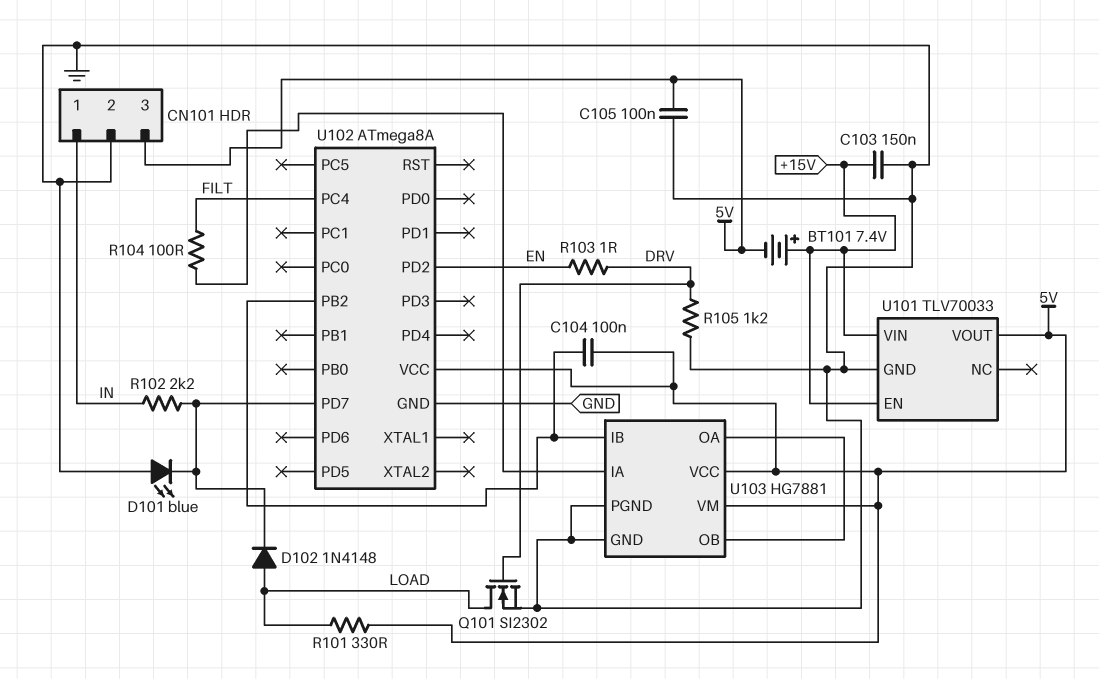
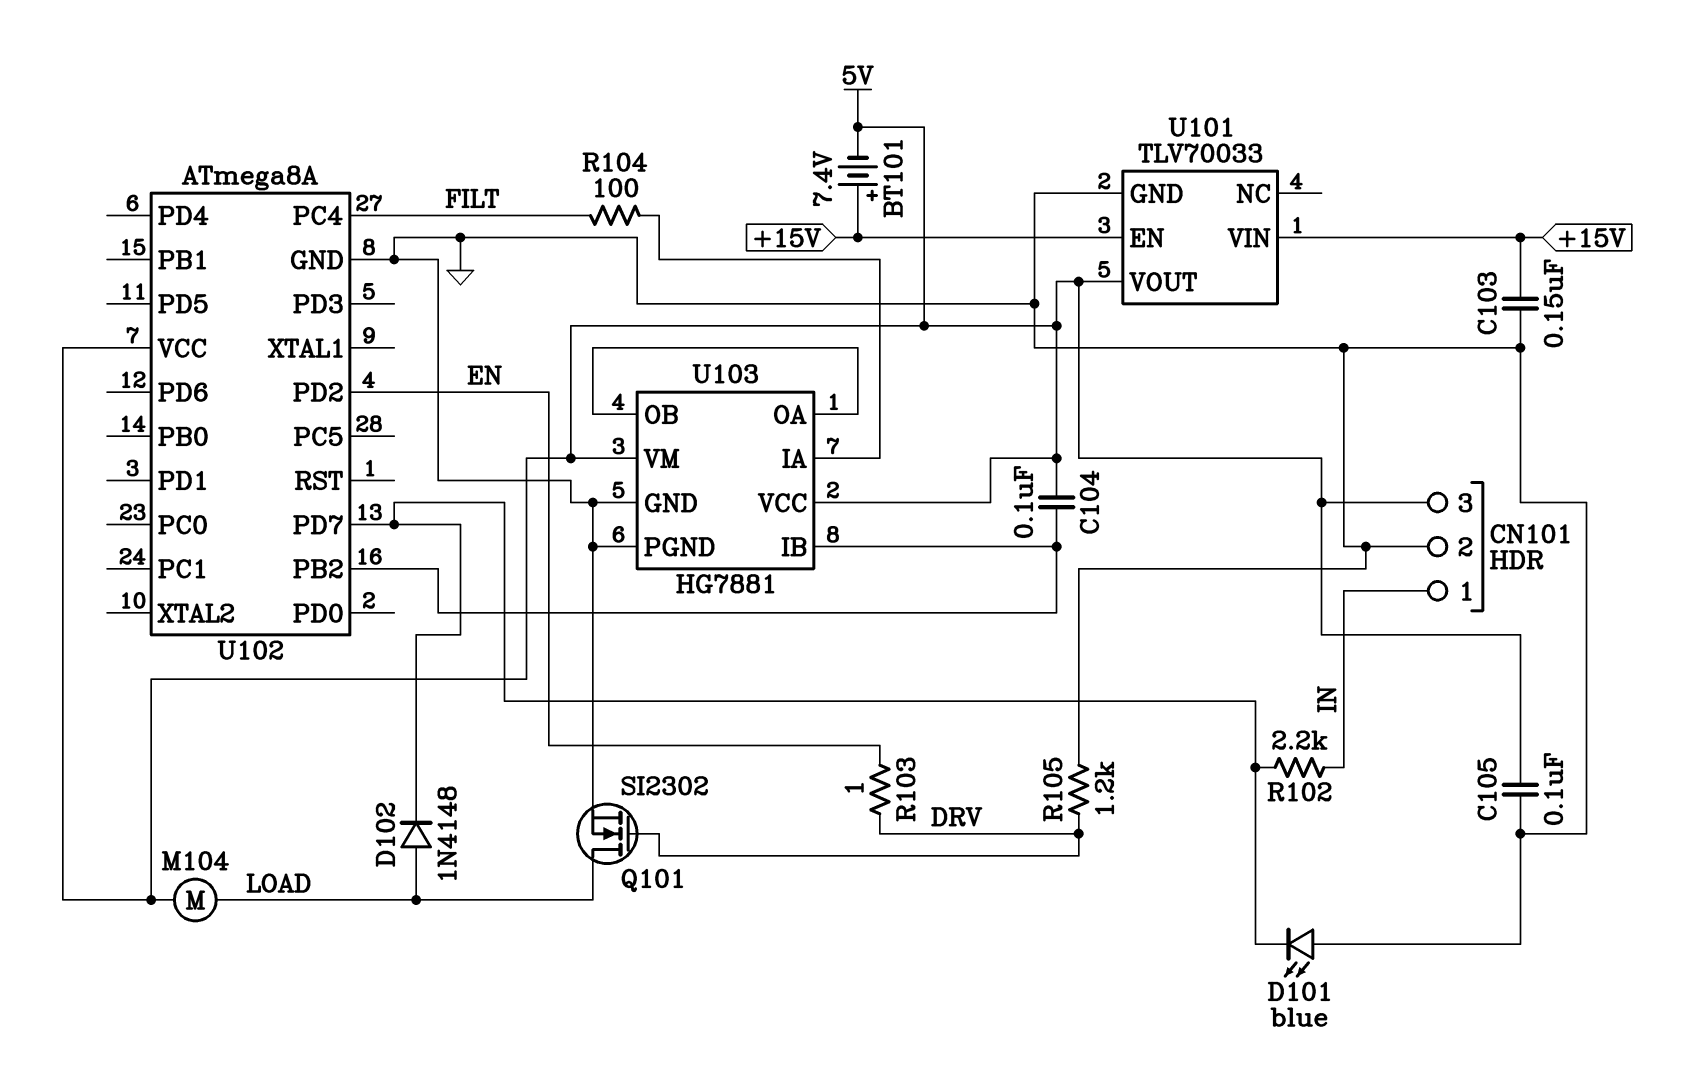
M104: none -> motor (5V, LOAD)
R101: 330 (5V, LOAD) -> none

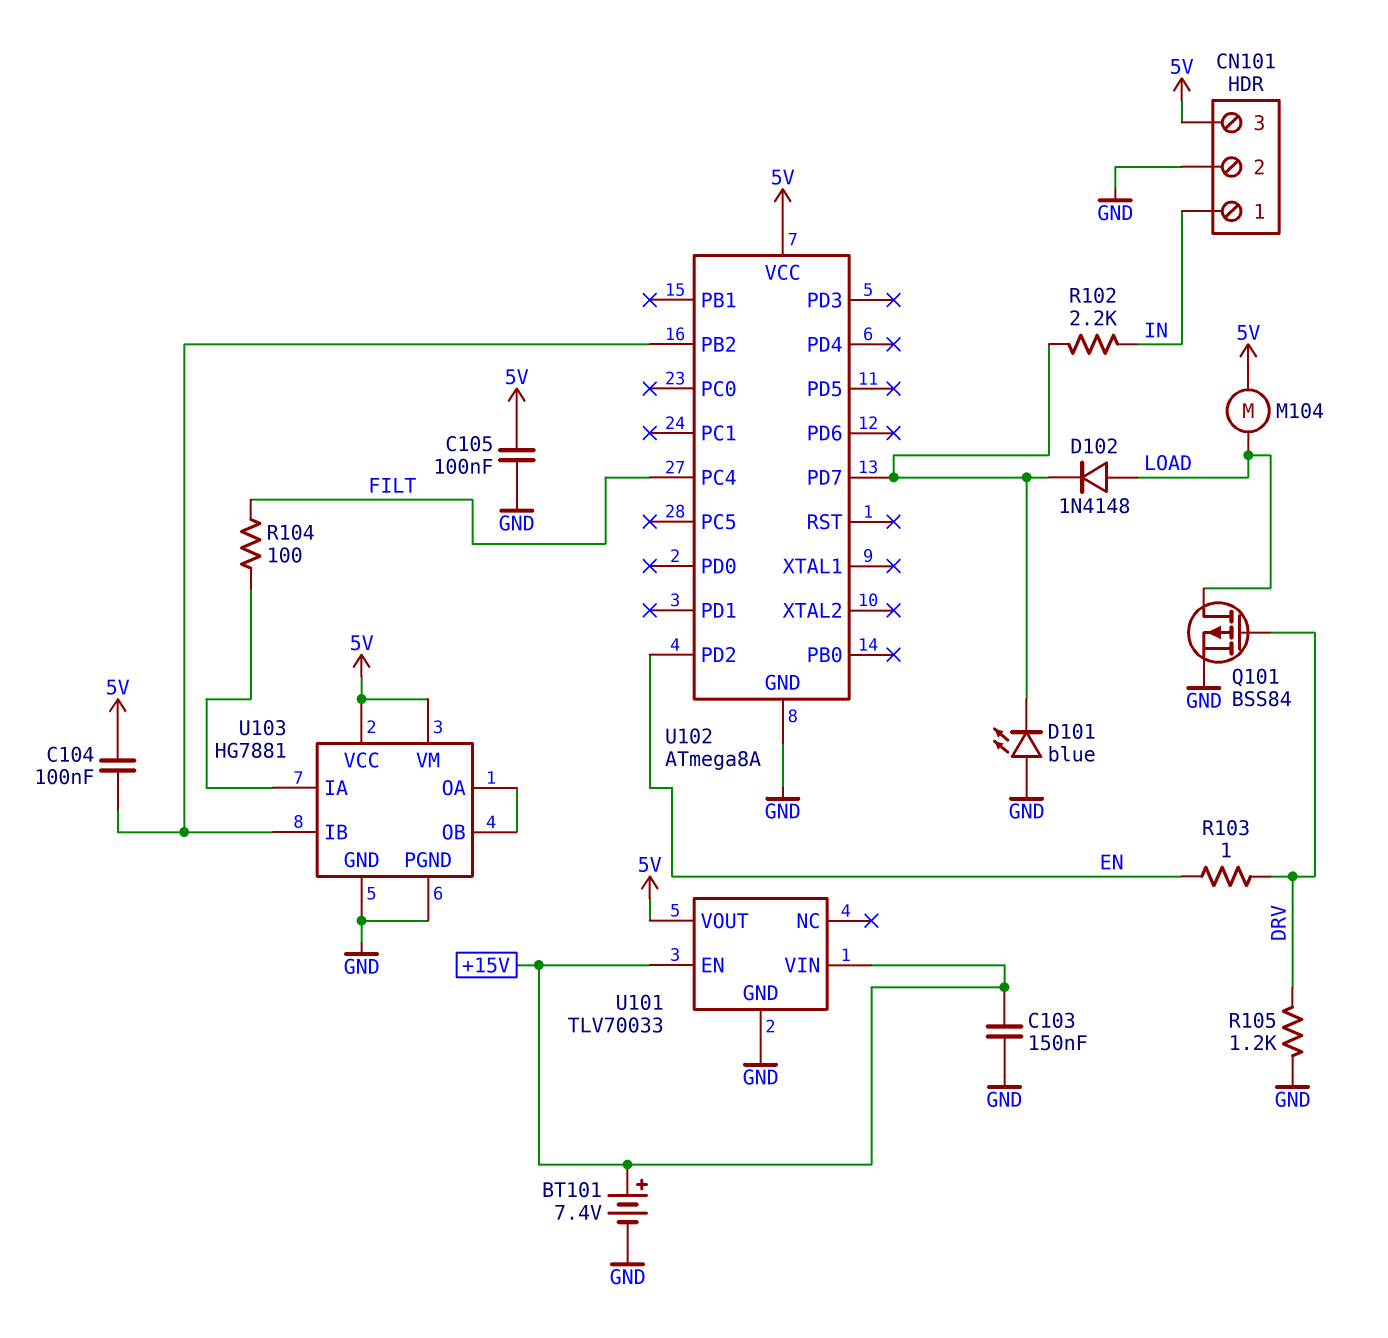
BT101: 7.4V (plus +15V, minus 5V) -> 7.4V (plus +15V, minus GND)
Q101: NMOS SI2302 (G DRV, D LOAD, S GND) -> PMOS BSS84 (G DRV, D LOAD, S GND)

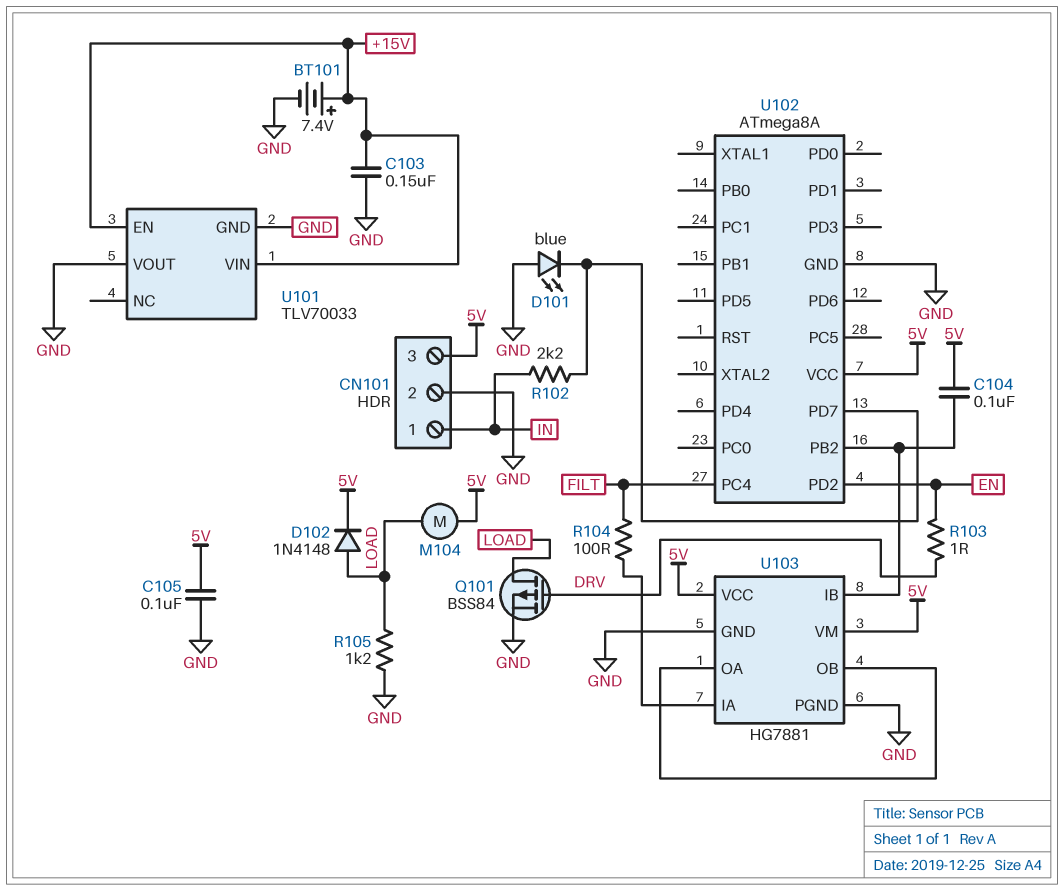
D102: diode 1N4148 (A LOAD, K U102/PD7) -> diode 1N4148 (A LOAD, K 5V)
R105: 1.2k (DRV, GND) -> 1.2k (GND, LOAD)
U101 pin VOUT: 5V -> GND

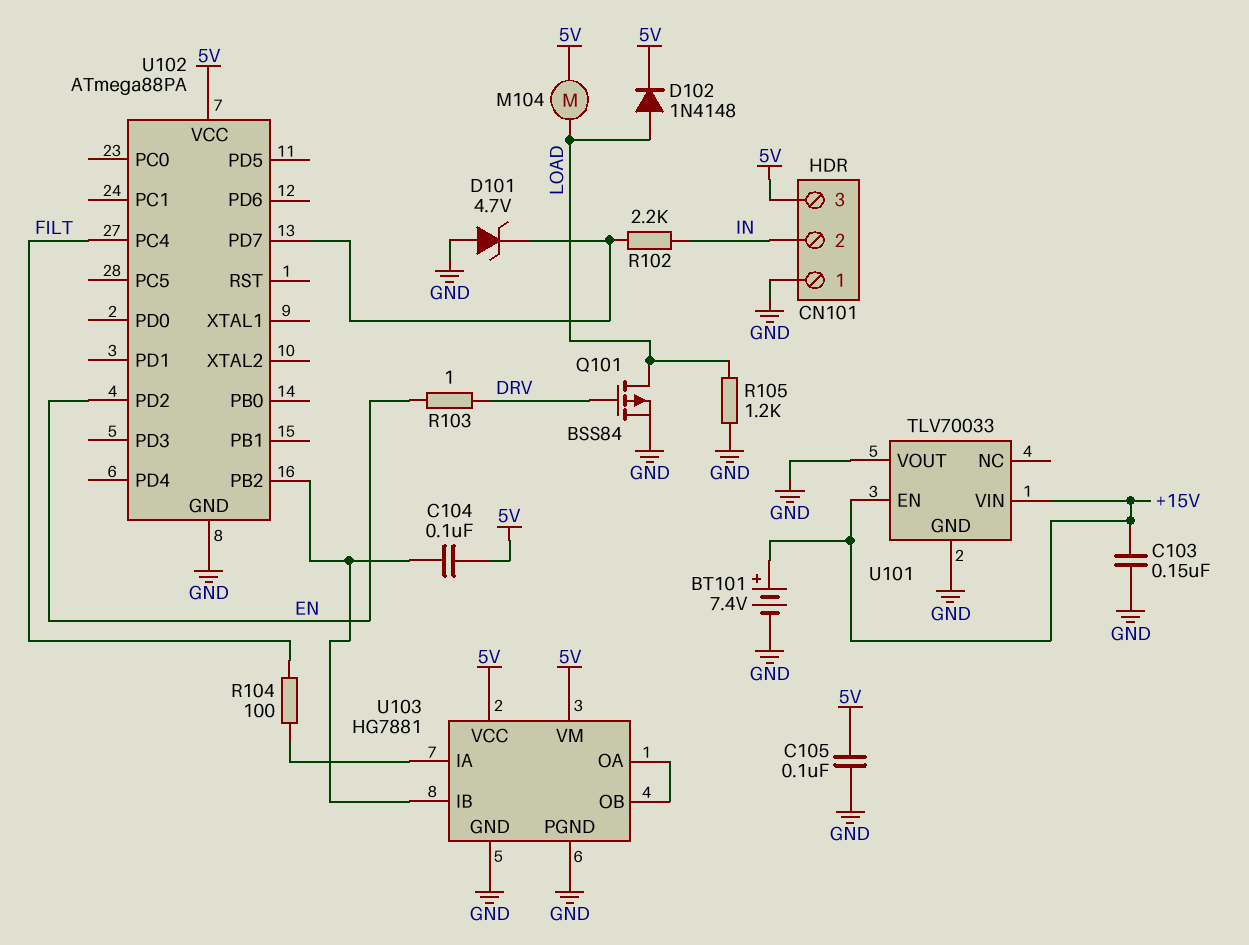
CN101 pin 1: IN -> GND
CN101 pin 2: GND -> IN
D101: LED blue (A GND, K U102/PD7) -> zener 4.7V (A GND, K U102/PD7)
U102: ATmega8A -> ATmega88PA

